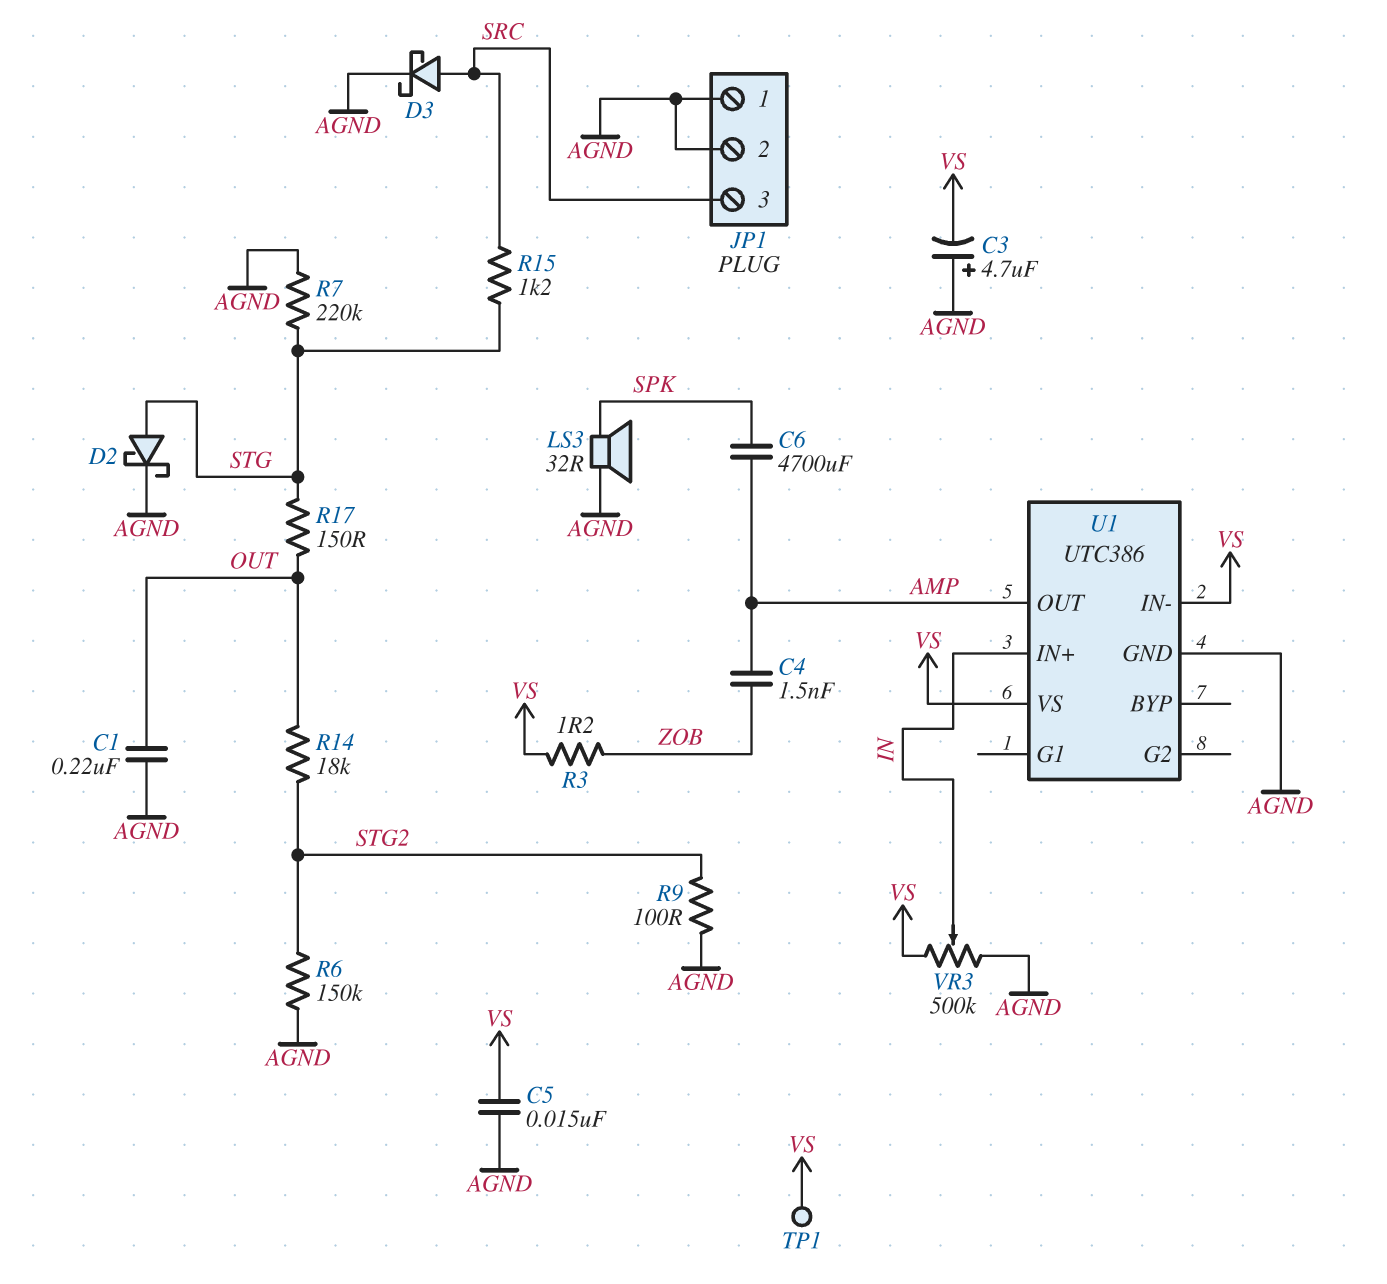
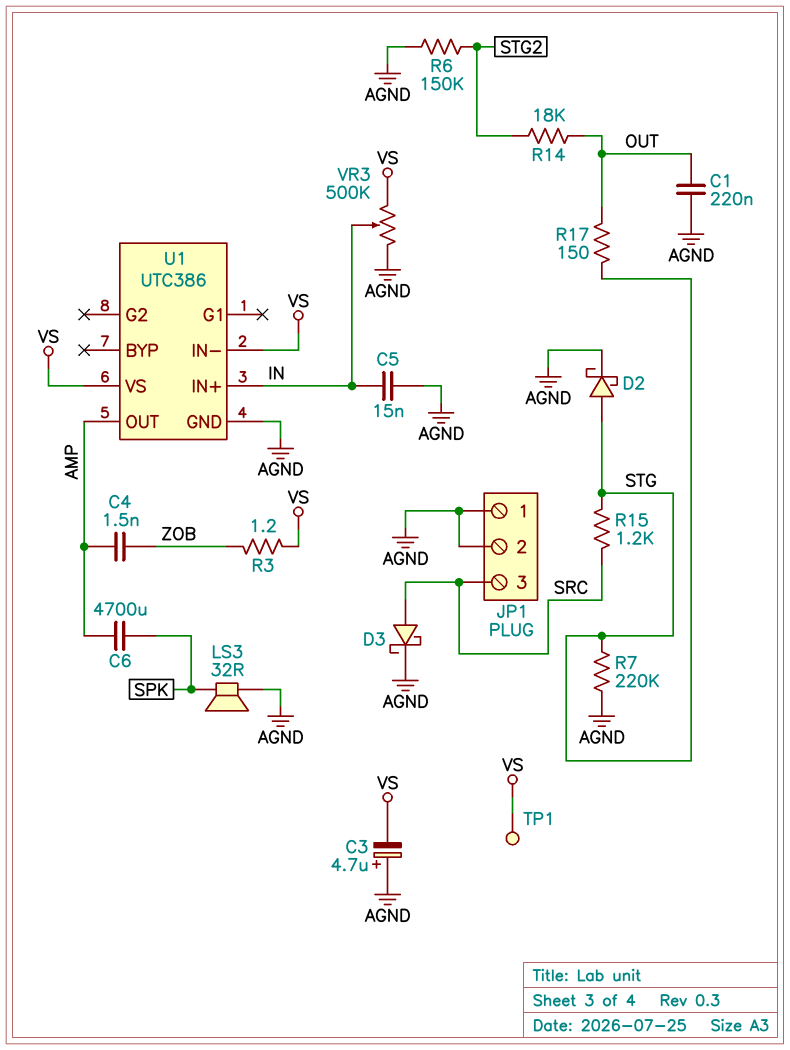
C5: 15nF (AGND, VS) -> 15nF (AGND, IN)
R9: 100 (AGND, STG2) -> none

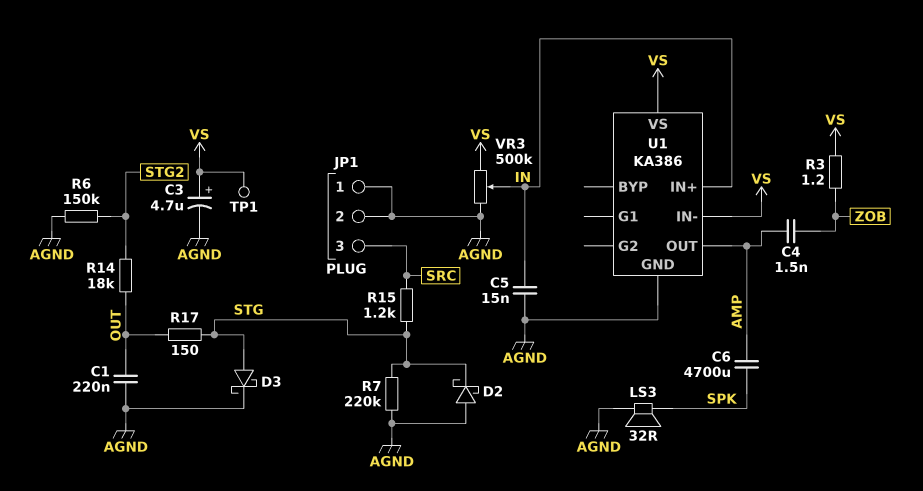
C3: 4.7uF (plus AGND, minus VS) -> 4.7uF (plus VS, minus AGND)
D2: schottky (A STG, K AGND) -> schottky (A AGND, K STG)
D3: schottky (A SRC, K AGND) -> schottky (A STG, K AGND)
U1: UTC386 -> KA386

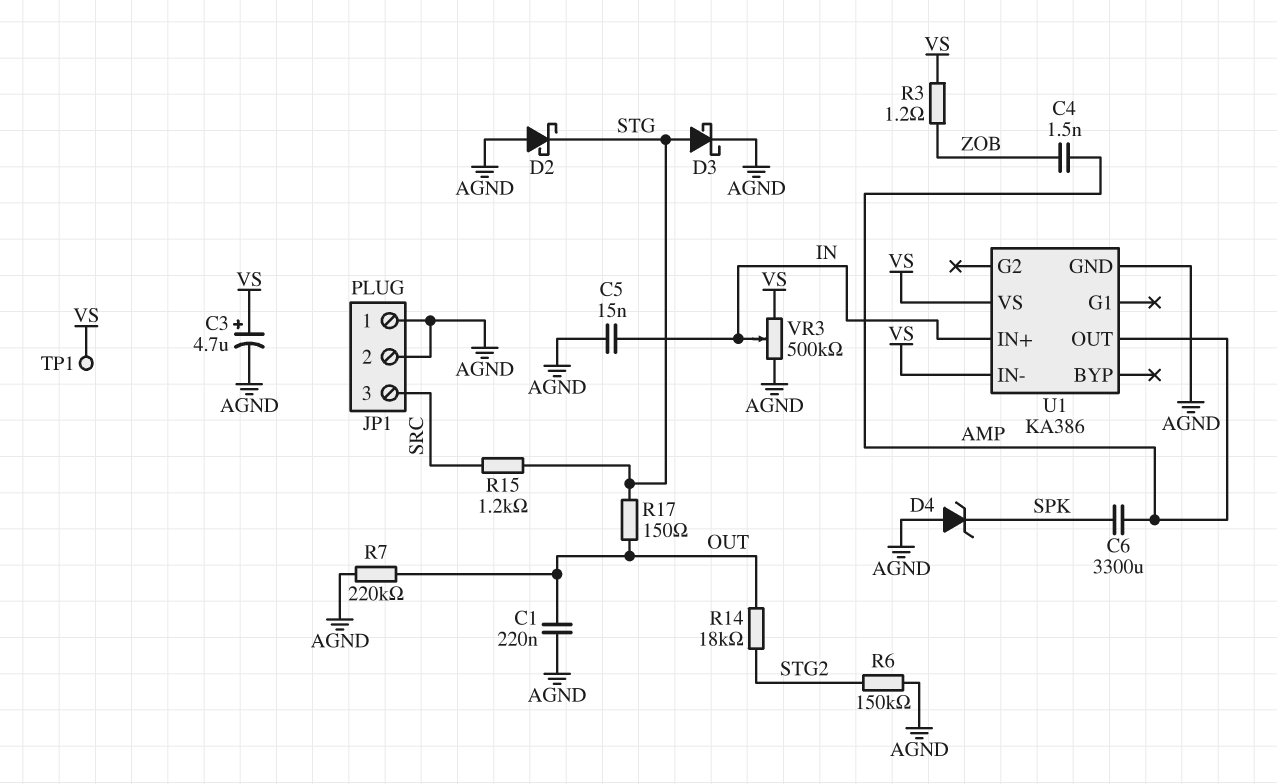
C6: 4700uF (AMP, SPK) -> 3300uF (AMP, SPK)
D4: none -> zener (A AGND, K SPK)
LS3: speaker 32R (AGND, SPK) -> none
R7: 220k (AGND, STG) -> 220k (AGND, OUT)

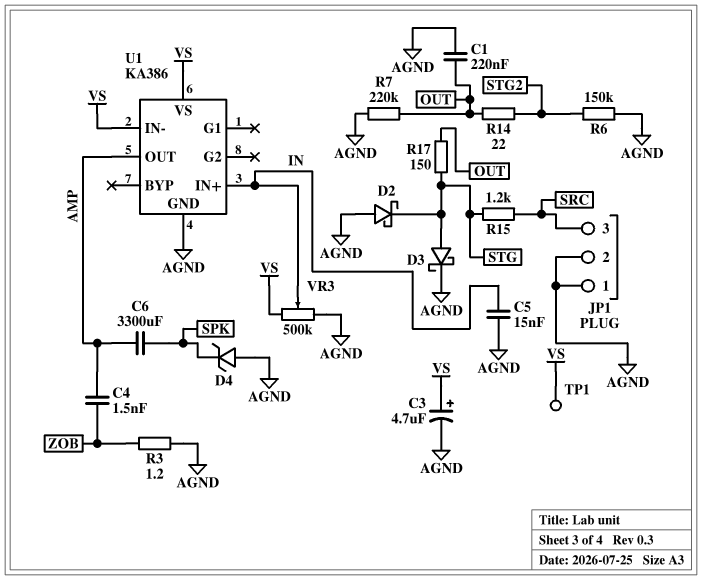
R3: 1.2 (VS, ZOB) -> 1.2 (AGND, ZOB)
R14: 18k (OUT, STG2) -> 22 (OUT, STG2)

